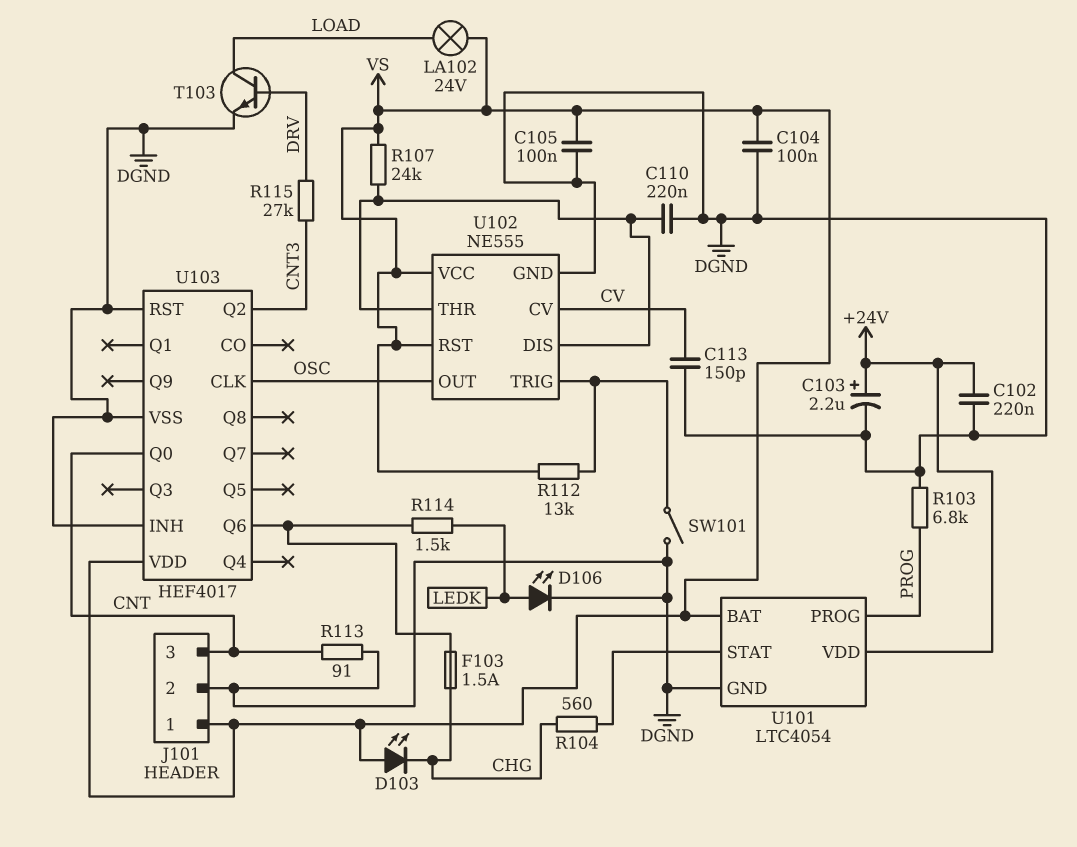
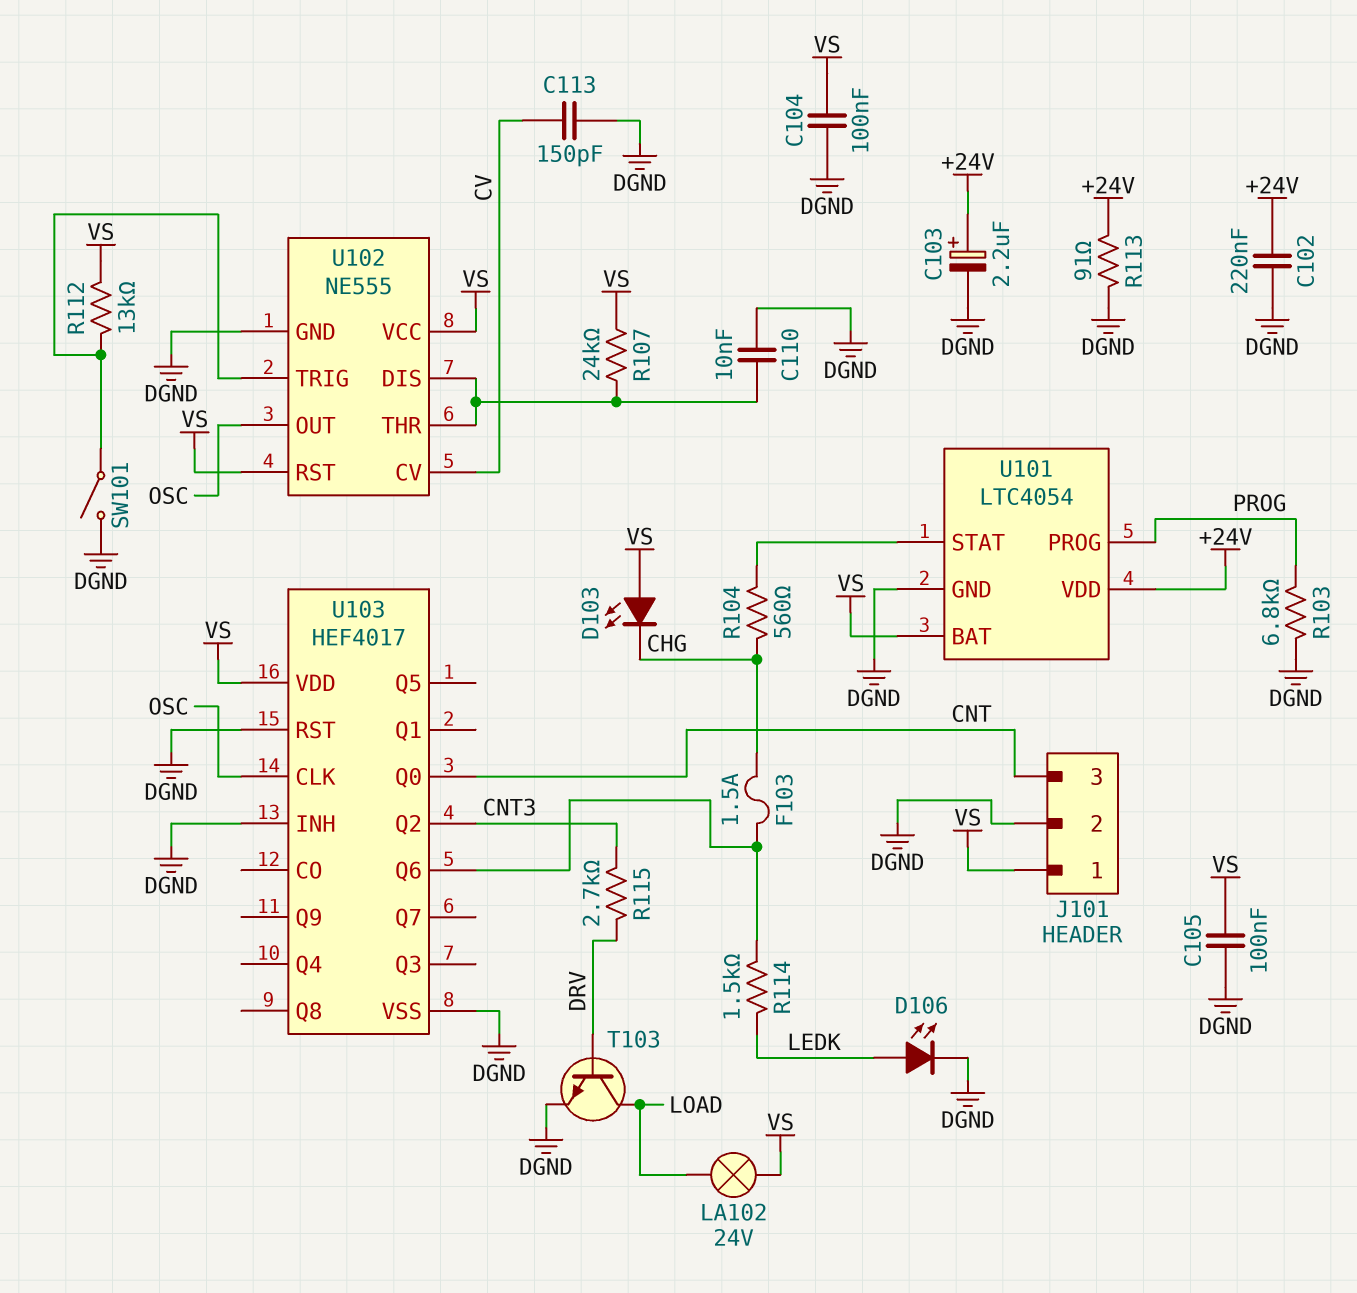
C110: 220nF (DGND, U102/DIS) -> 10nF (DGND, U102/DIS)
R113: 91 (CNT, DGND) -> 91 (+24V, DGND)
R115: 27k (CNT3, DRV) -> 2.7k (CNT3, DRV)

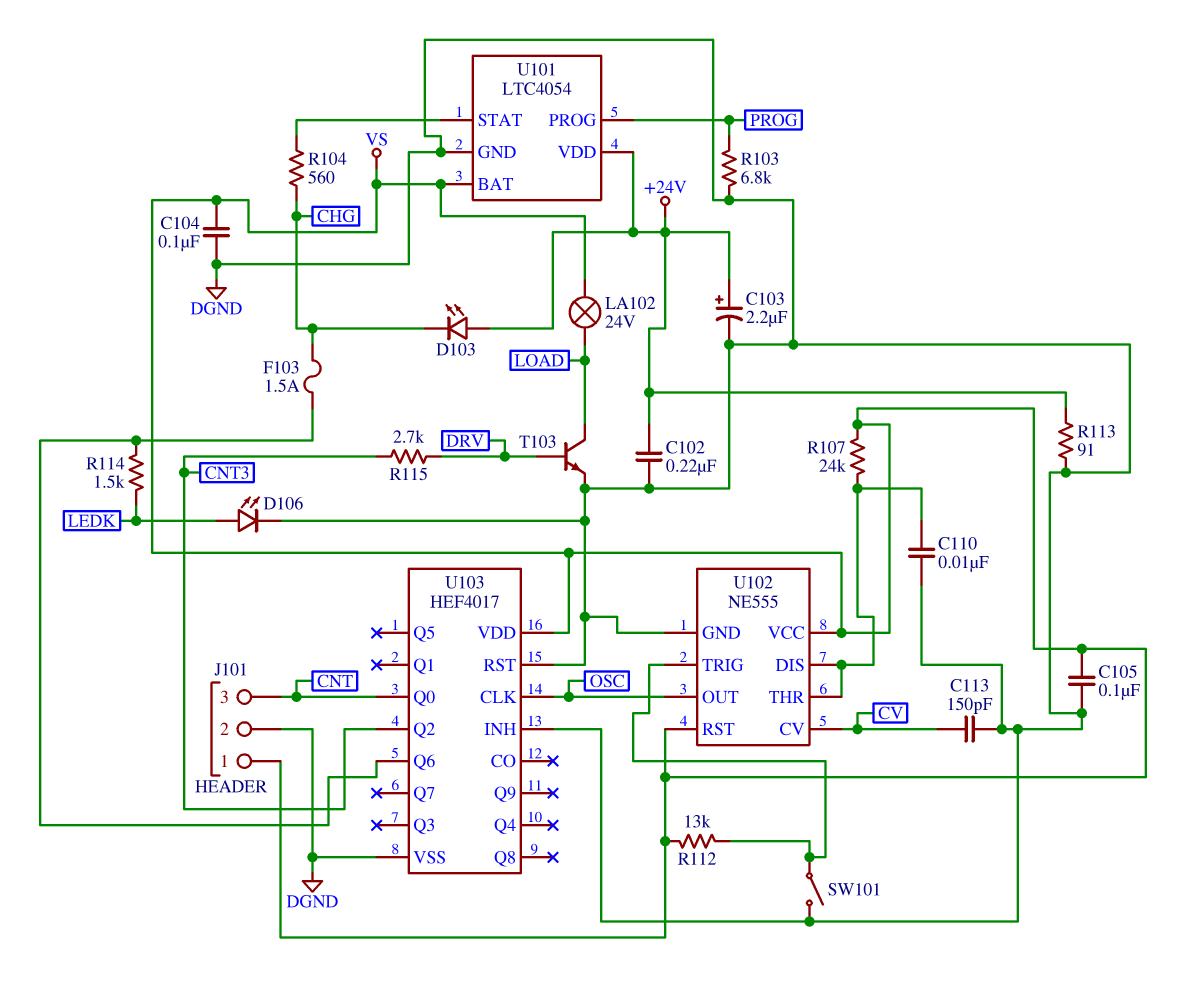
D103: LED (A VS, K CHG) -> LED (A +24V, K CHG)

